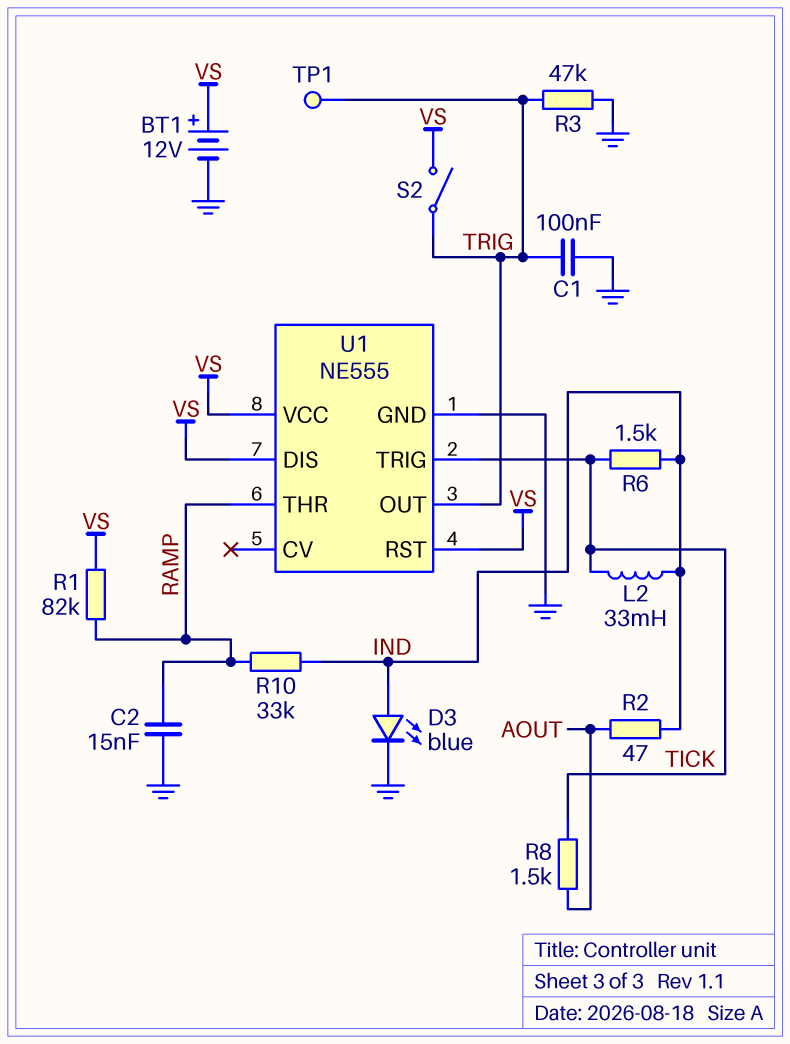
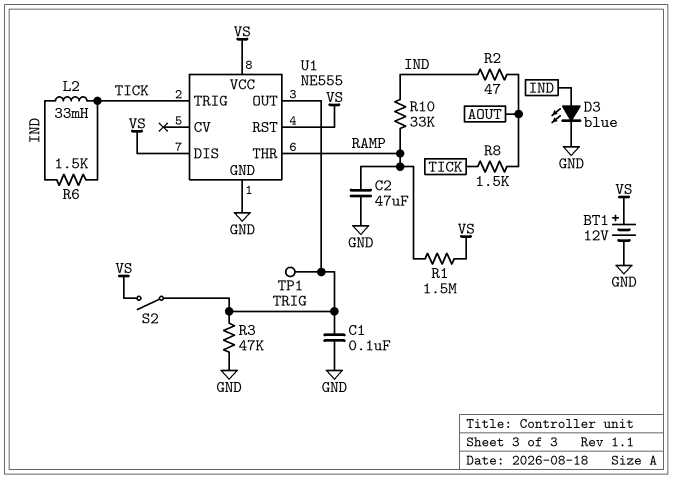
C2: 15nF (GND, RAMP) -> 47uF (GND, RAMP)
R1: 82k (RAMP, VS) -> 1.5M (RAMP, VS)

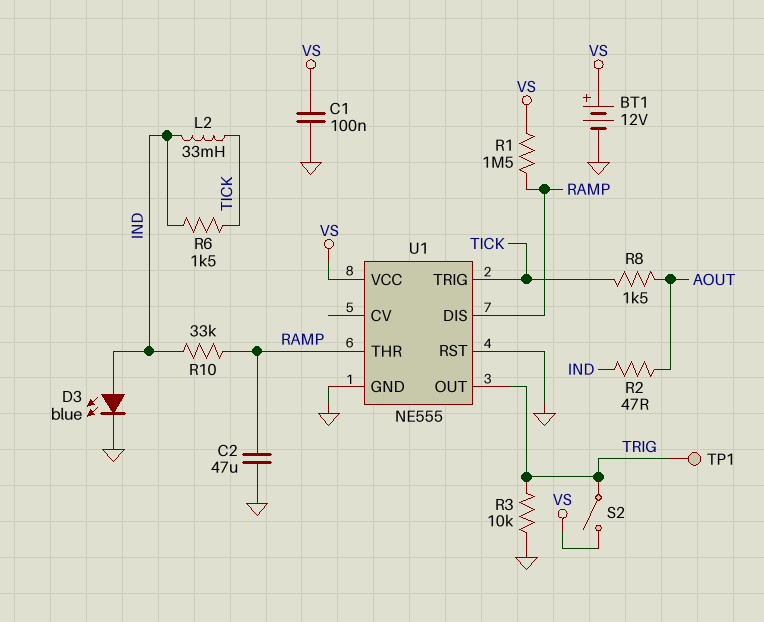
C1: 100nF (GND, TRIG) -> 100nF (GND, VS)
R3: 47k (GND, TRIG) -> 10k (GND, TRIG)
U1 pin DIS: VS -> RAMP
U1 pin RST: VS -> GND

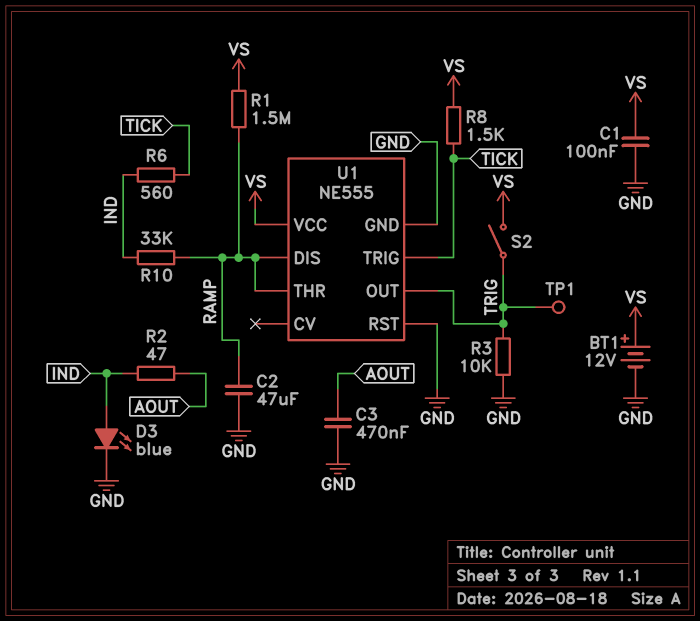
C3: none -> 470nF (AOUT, GND)
L2: 33mH (IND, TICK) -> none
R6: 1.5k (IND, TICK) -> 560 (IND, TICK)
R8: 1.5k (AOUT, TICK) -> 1.5k (TICK, VS)

